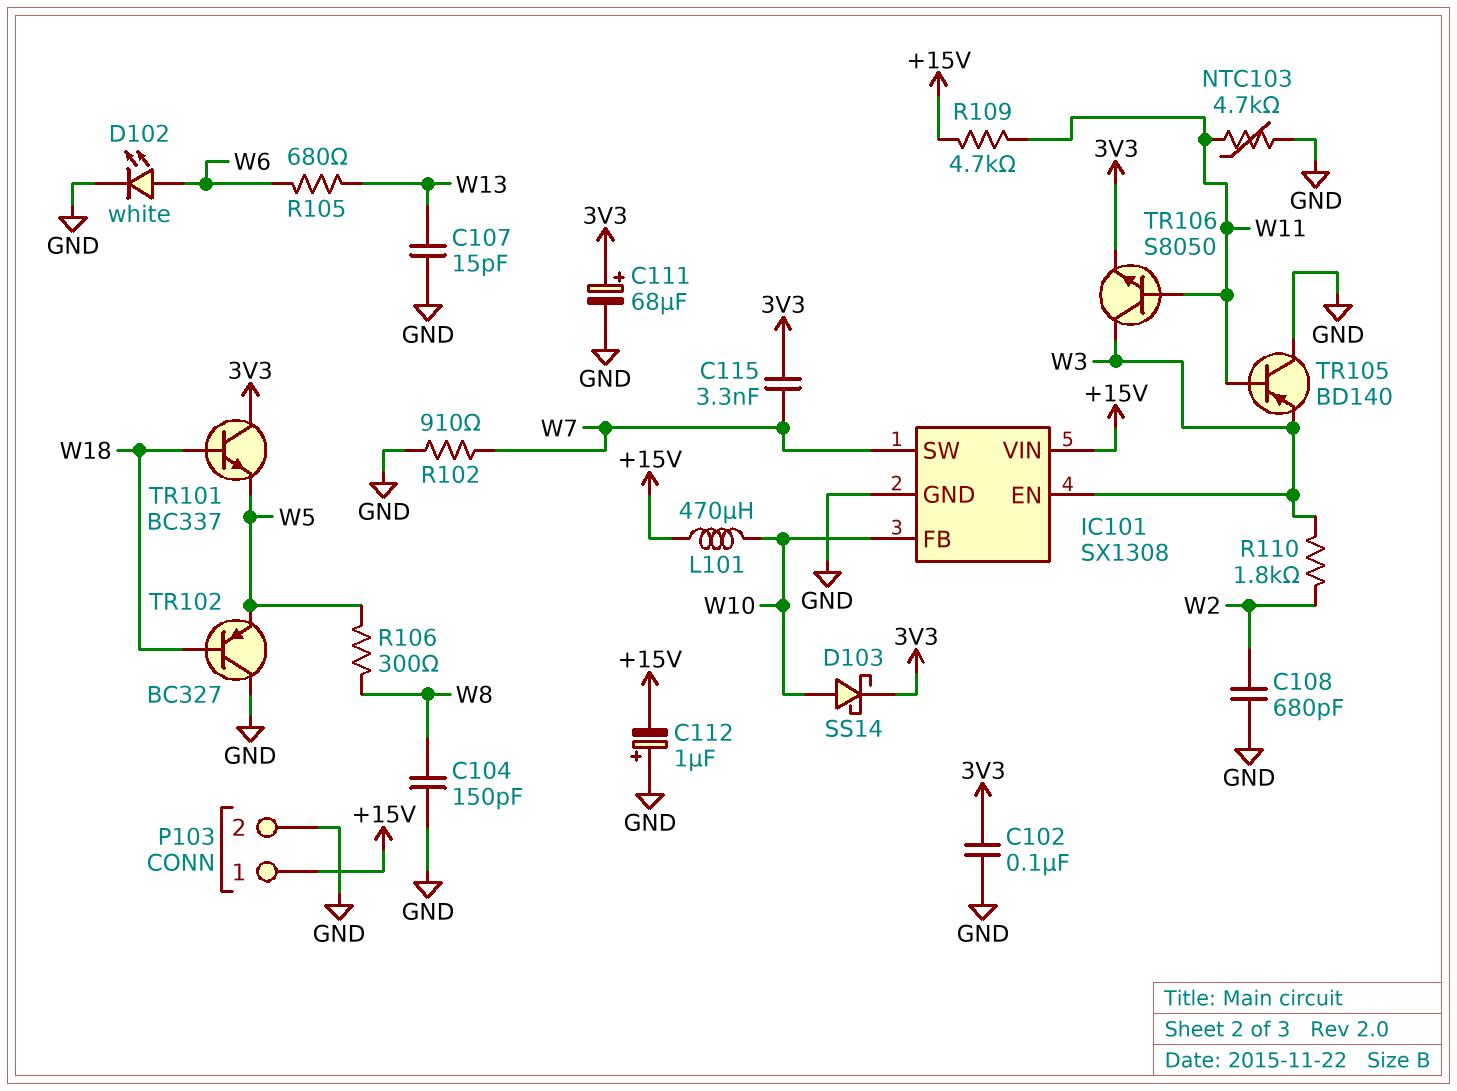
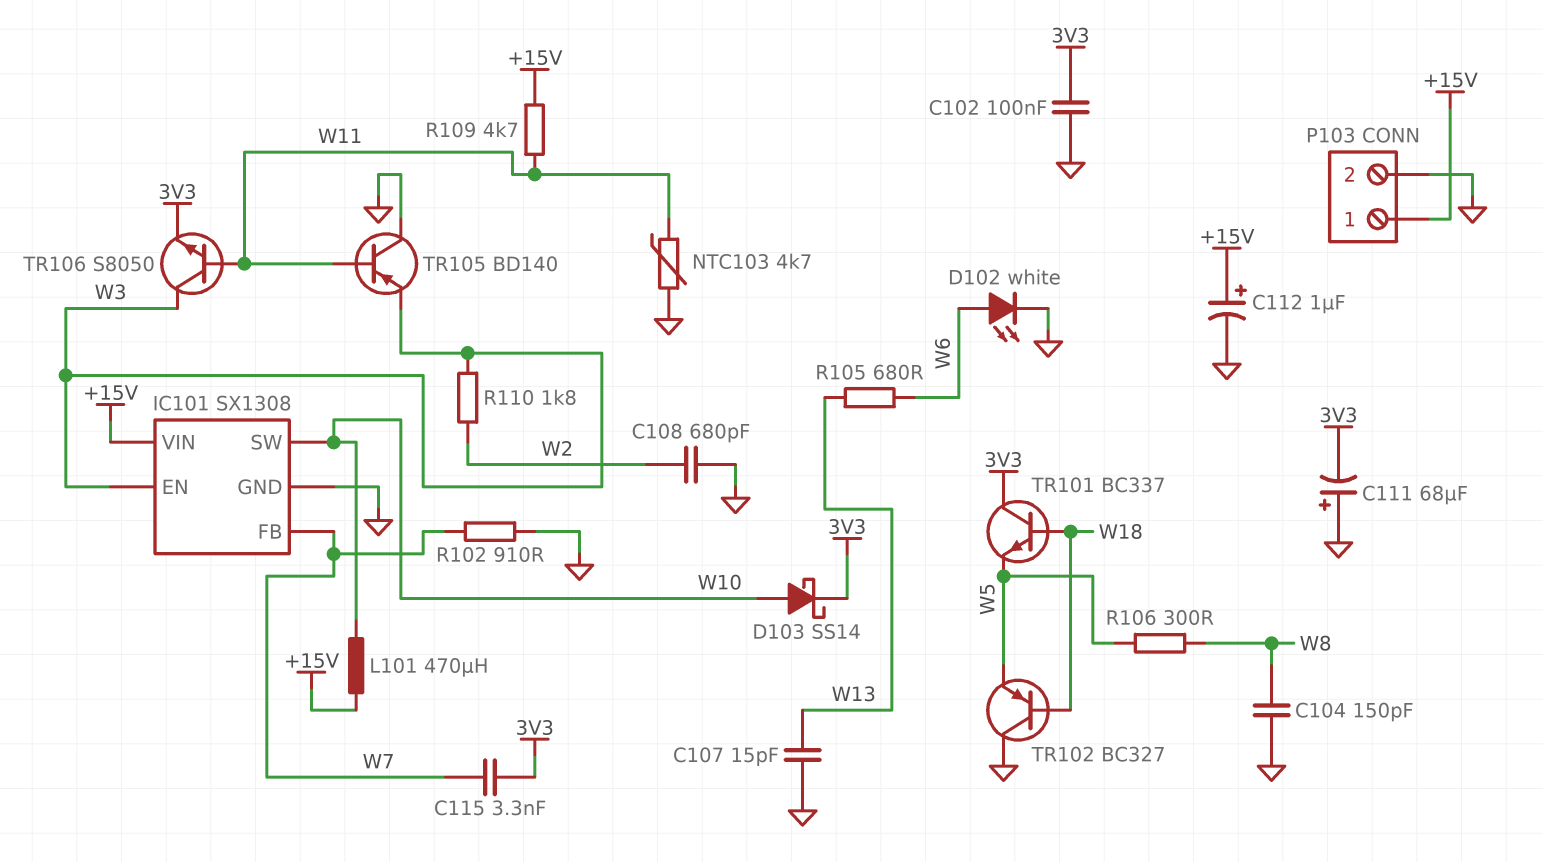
C111: 68uF (plus 3V3, minus GND) -> 68uF (plus GND, minus 3V3)
C112: 1uF (plus GND, minus +15V) -> 1uF (plus +15V, minus GND)
IC101 pin FB: W10 -> W7
IC101 pin SW: W7 -> W10

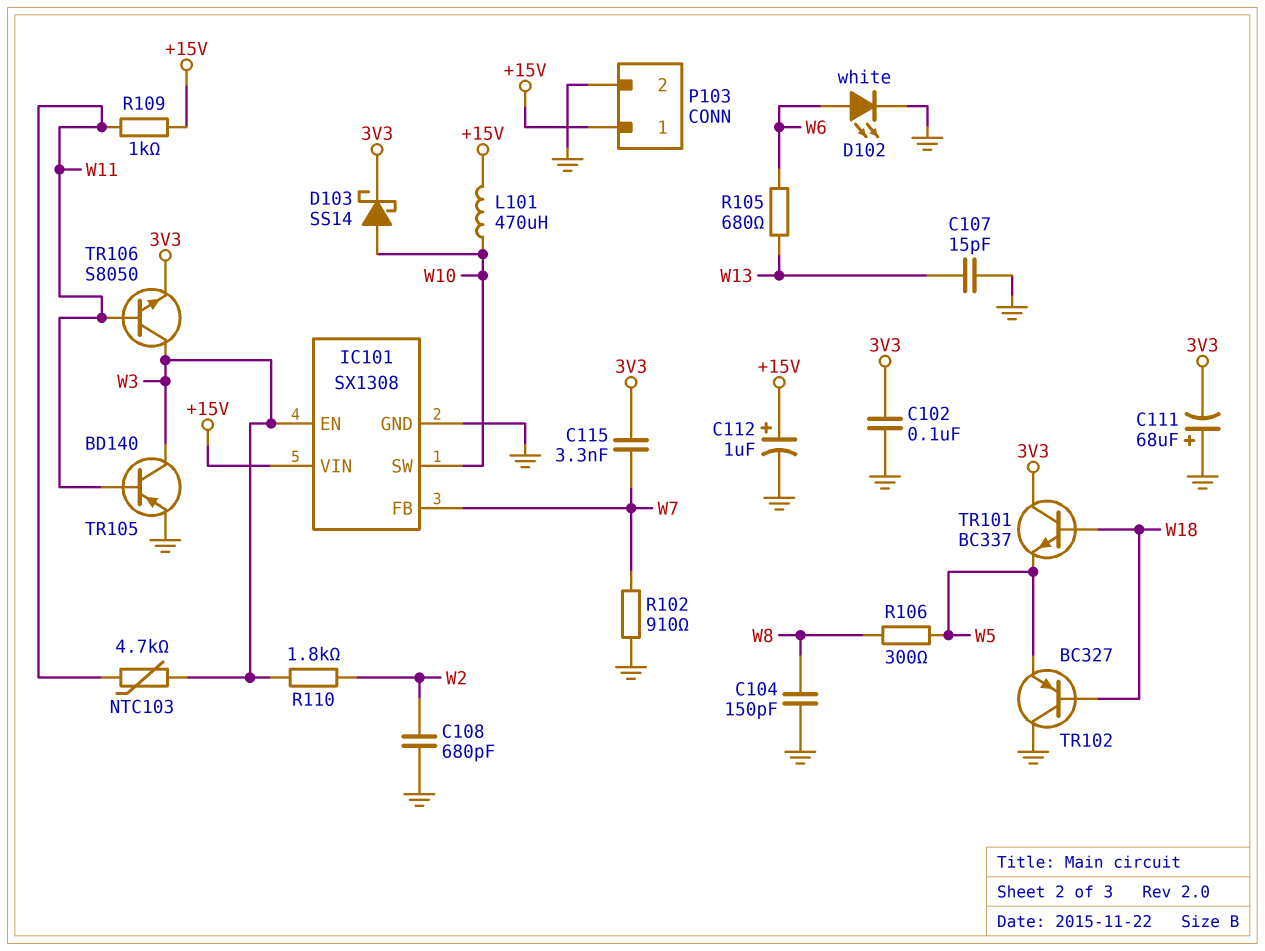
NTC103: 4.7k (GND, W11) -> 4.7k (W3, W11)
R109: 4.7k (+15V, W11) -> 1k (+15V, W11)
TR105: PNP BD140 (B W11, C GND, E W3) -> PNP BD140 (B W11, C W3, E GND)

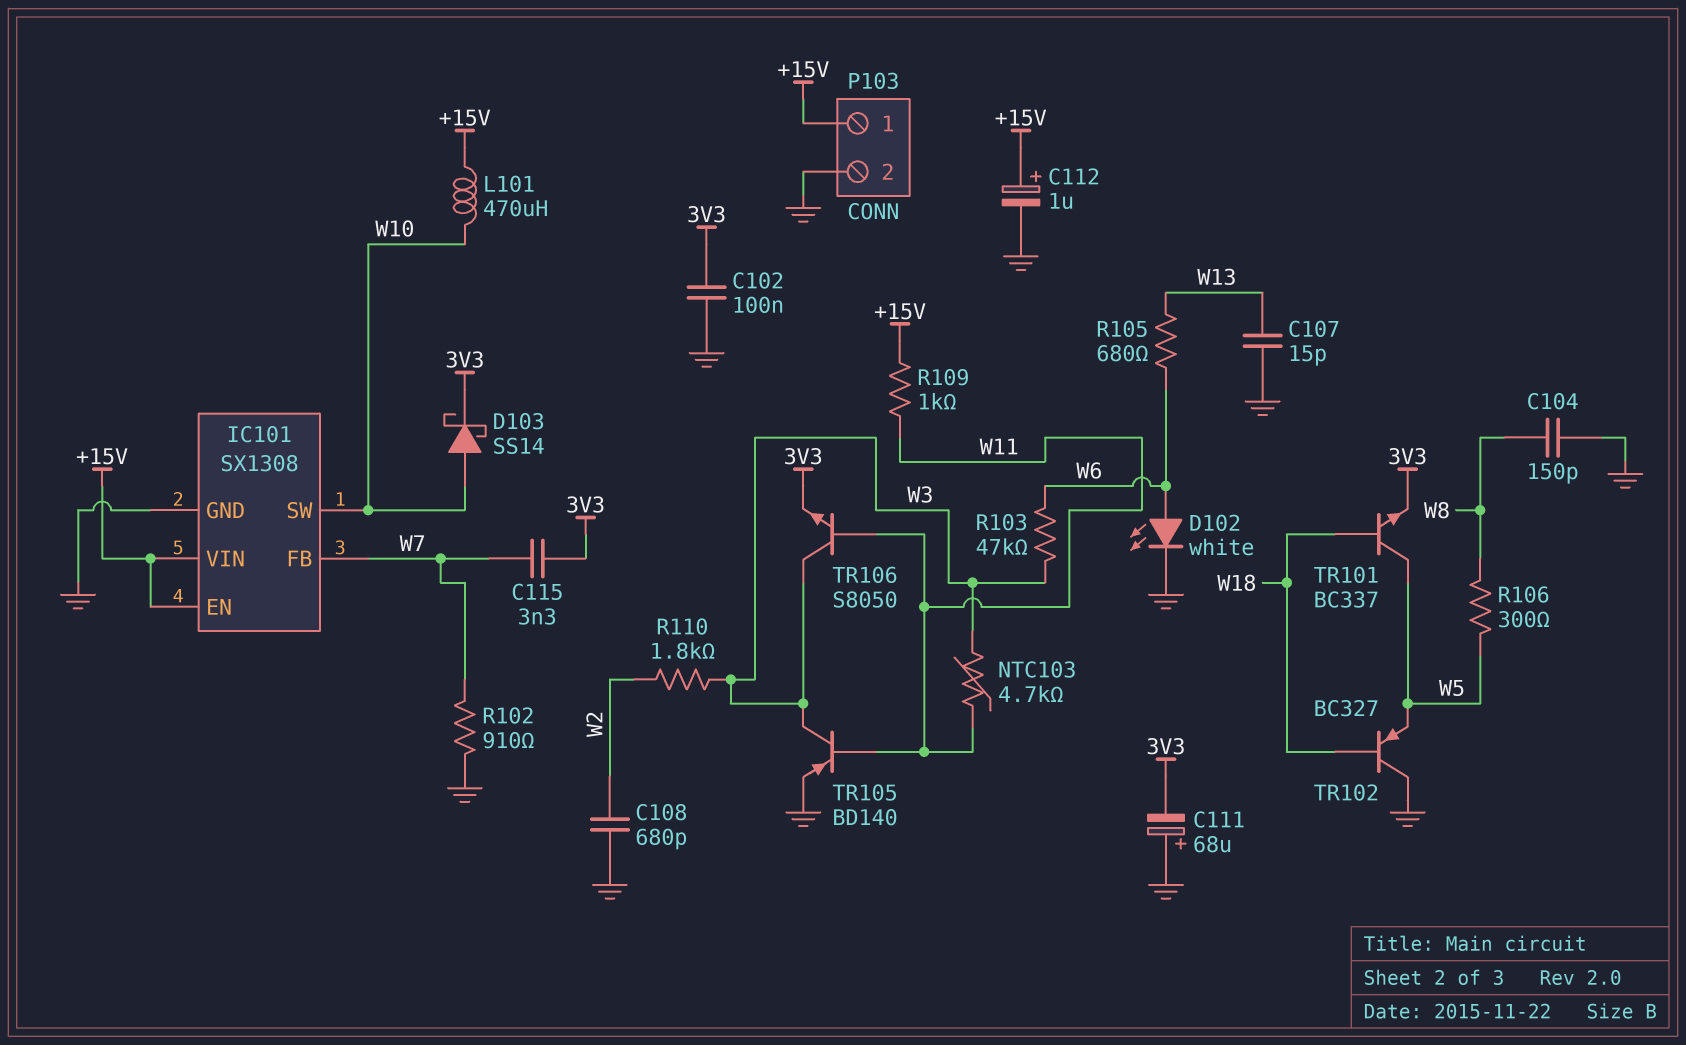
IC101 pin EN: W3 -> +15V
R103: none -> 47k (W3, W6)
TR101: NPN BC337 (B W18, C 3V3, E W5) -> NPN BC337 (B W18, C W5, E 3V3)

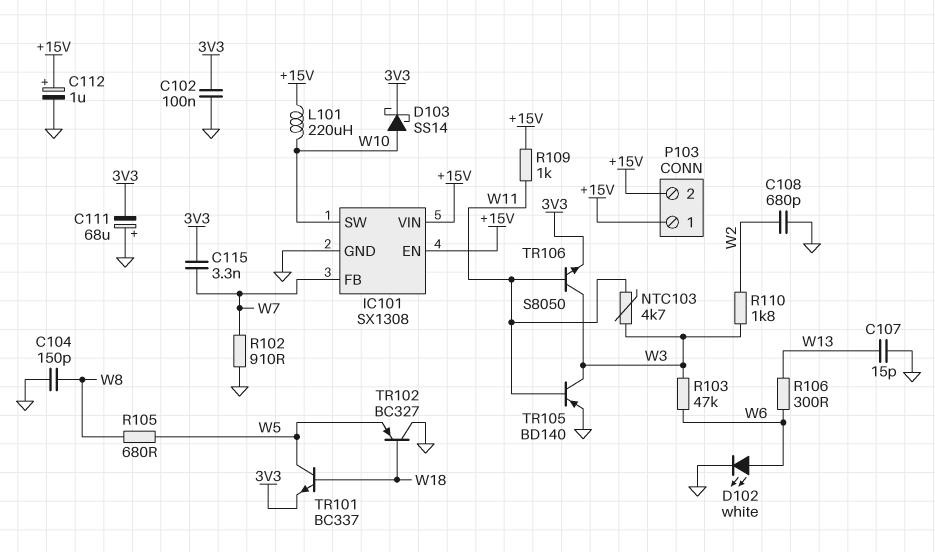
L101: 470uH (+15V, W10) -> 220uH (+15V, W10)
P103 pin 2: GND -> +15V
R105: 680 (W6, W13) -> 680 (W5, W8)
R106: 300 (W5, W8) -> 300 (W6, W13)

